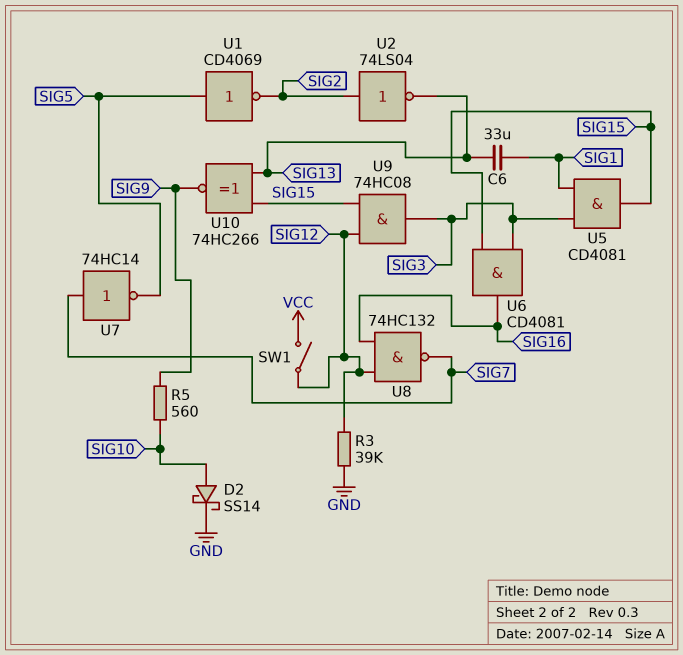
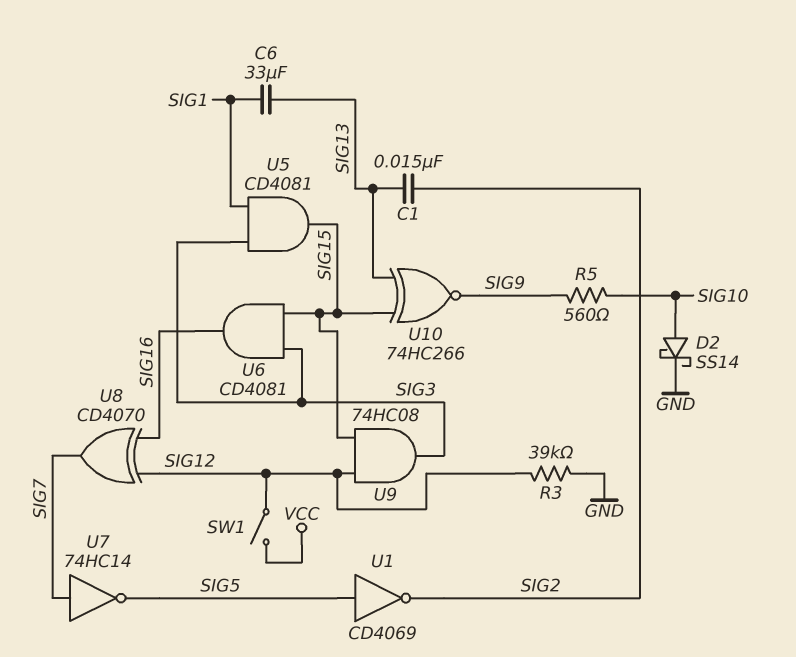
C1: none -> 15nF (SIG2, SIG13)
U2: NOT 74LS04 (in SIG2, out SIG13) -> none
U8: NAND 74HC132 (in SIG12, in SIG16, out SIG7) -> XOR CD4070 (in SIG12, in SIG16, out SIG7)

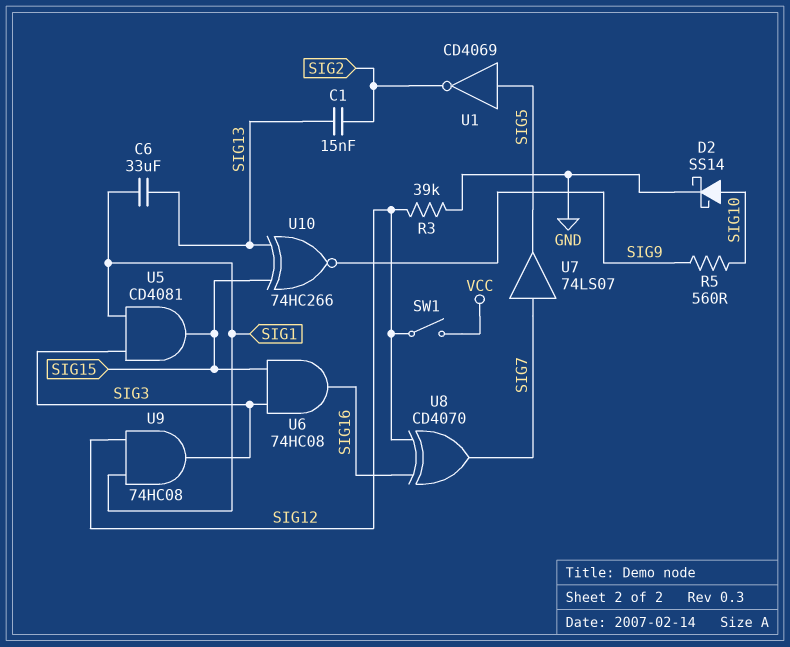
U6: AND CD4081 (in SIG3, in SIG15, out SIG16) -> AND 74HC08 (in SIG3, in SIG15, out SIG16)
U7: NOT 74HC14 (in SIG7, out SIG5) -> buffer 74LS07 (in SIG7, out SIG5)
U9: AND 74HC08 (in SIG12, in SIG15, out SIG3) -> AND 74HC08 (in SIG1, in SIG12, out SIG3)

